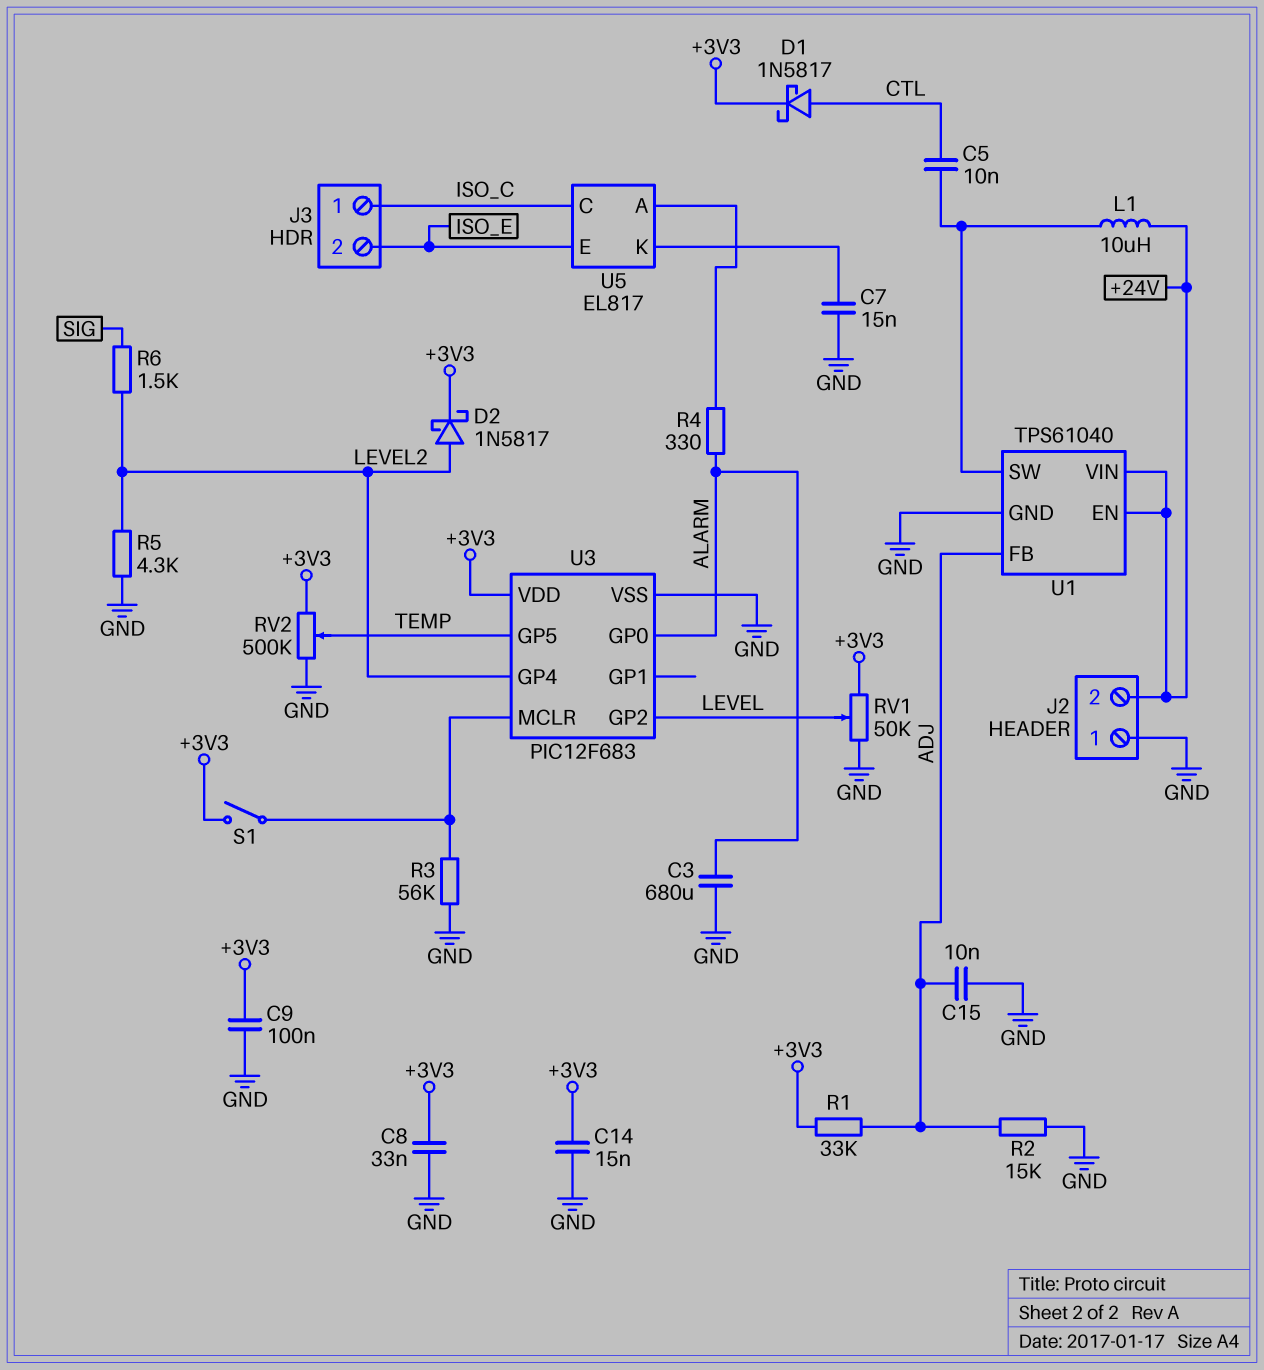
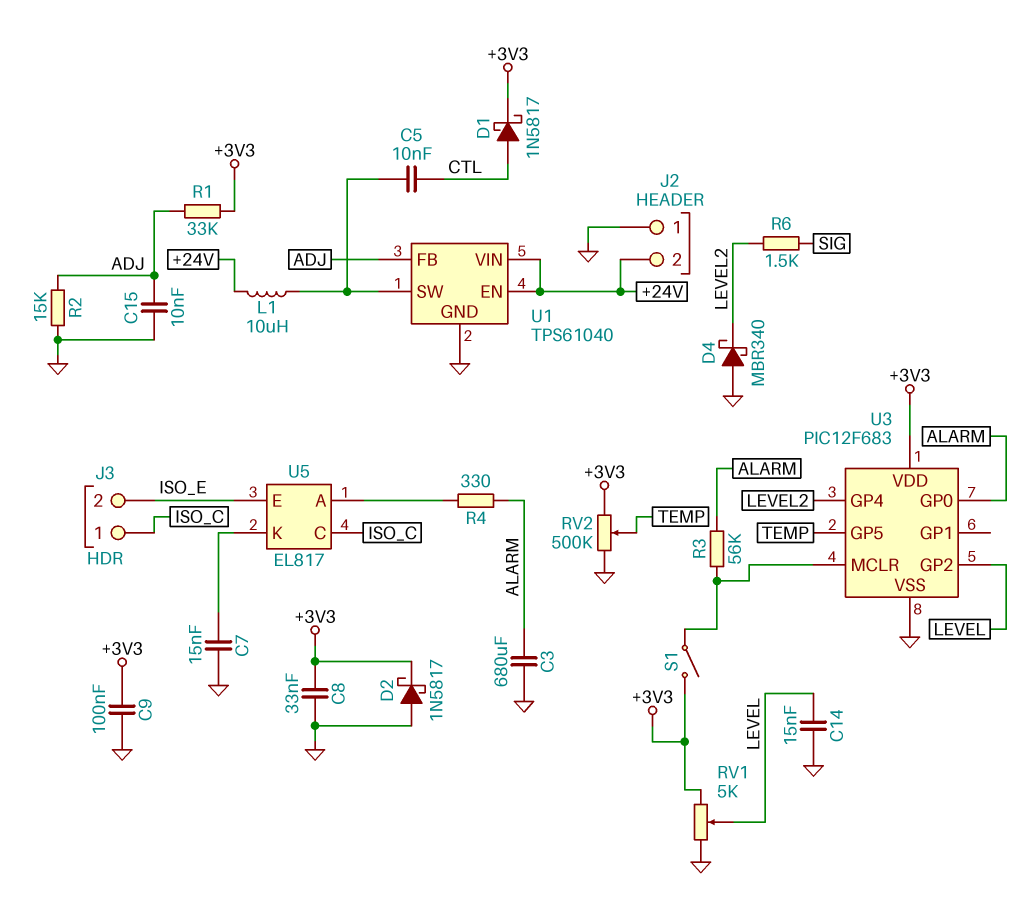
C14: 15nF (+3V3, GND) -> 15nF (GND, LEVEL)
D2: schottky 1N5817 (A LEVEL2, K +3V3) -> schottky 1N5817 (A GND, K +3V3)
D4: none -> schottky MBR340 (A GND, K LEVEL2)
R3: 56k (GND, U3/MCLR) -> 56k (ALARM, U3/MCLR)
R5: 4.3k (GND, LEVEL2) -> none
RV1: 50k (+3V3, GND, wiper LEVEL) -> 5k (+3V3, GND, wiper LEVEL)

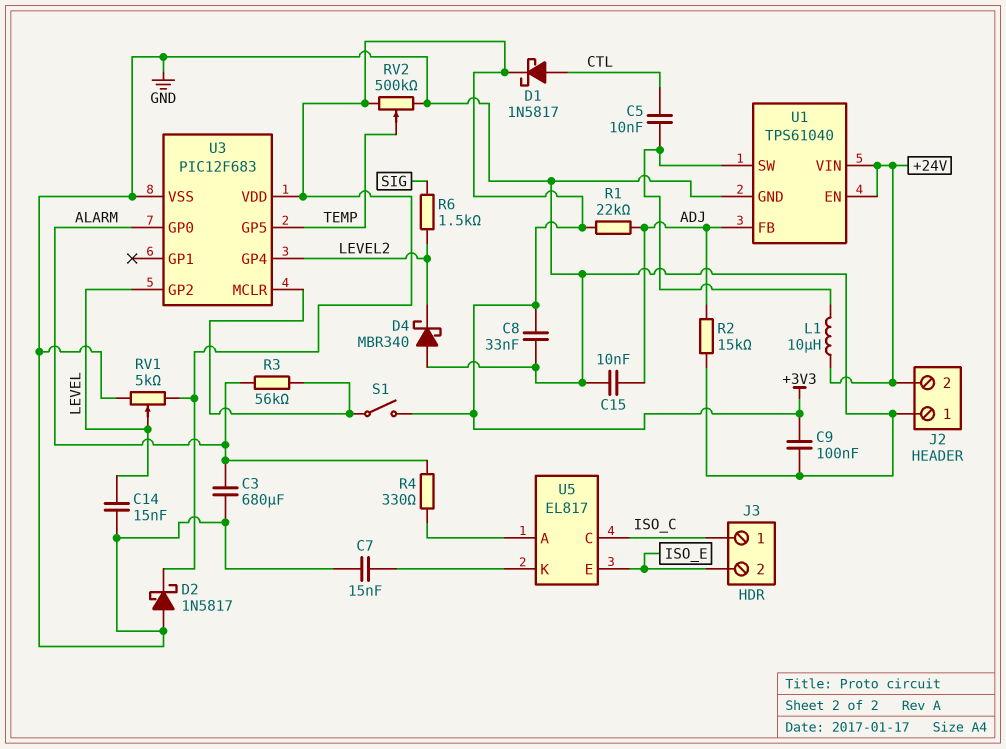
R1: 33k (+3V3, ADJ) -> 22k (+3V3, ADJ)

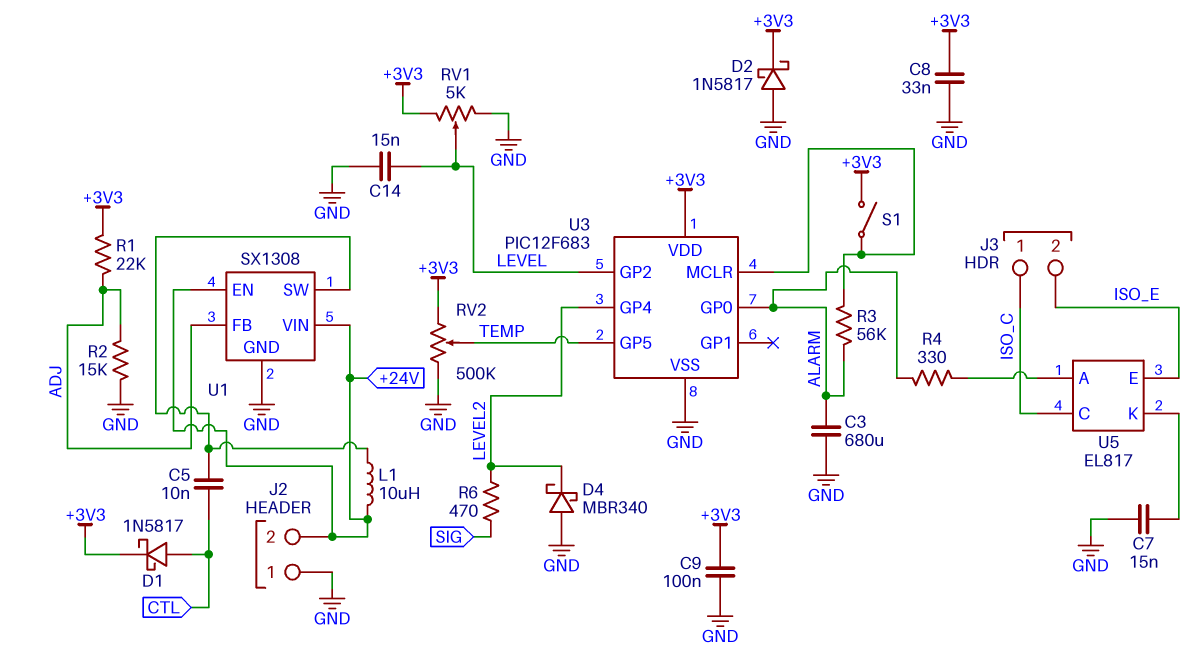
C15: 10nF (ADJ, GND) -> none
R6: 1.5k (LEVEL2, SIG) -> 470 (LEVEL2, SIG)
U1: TPS61040 -> SX1308

